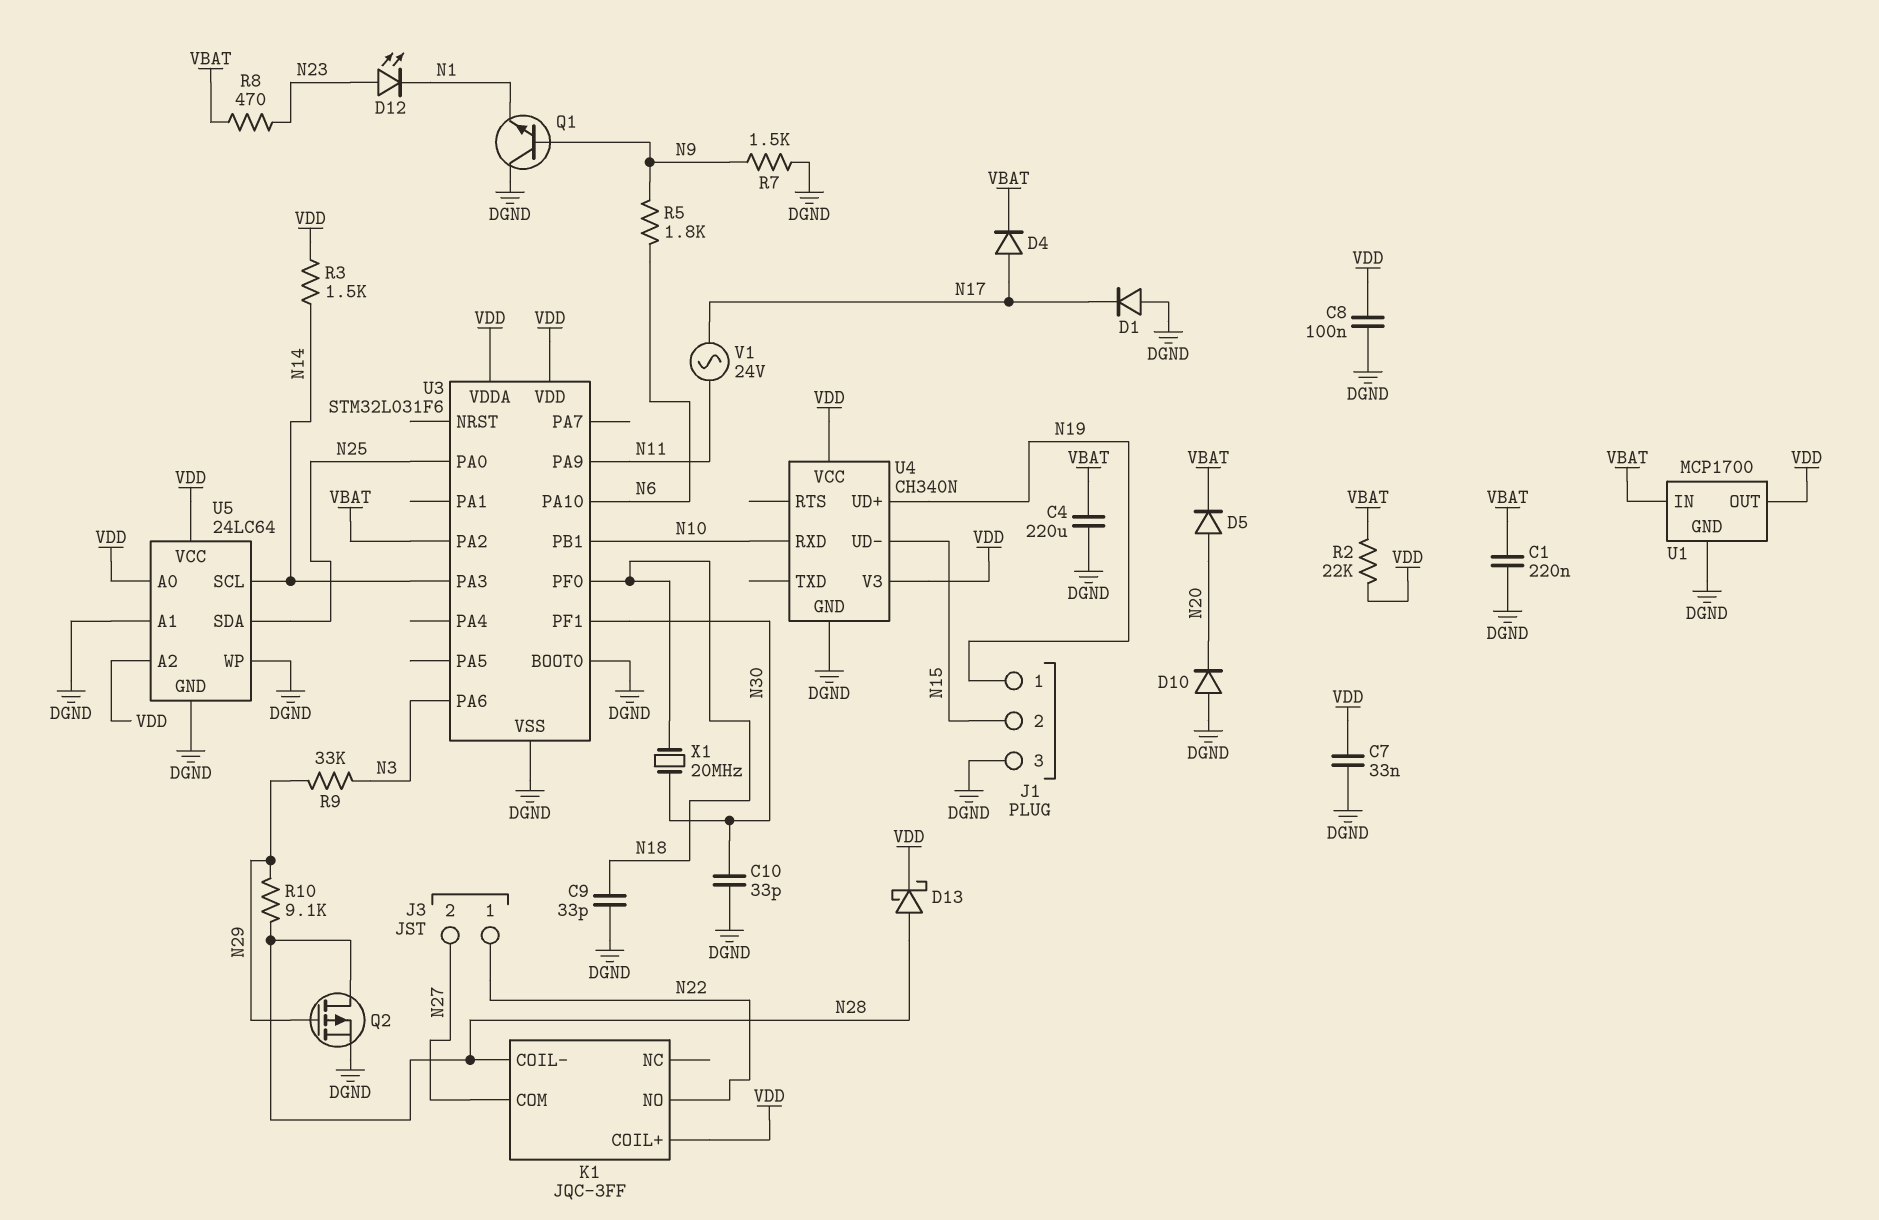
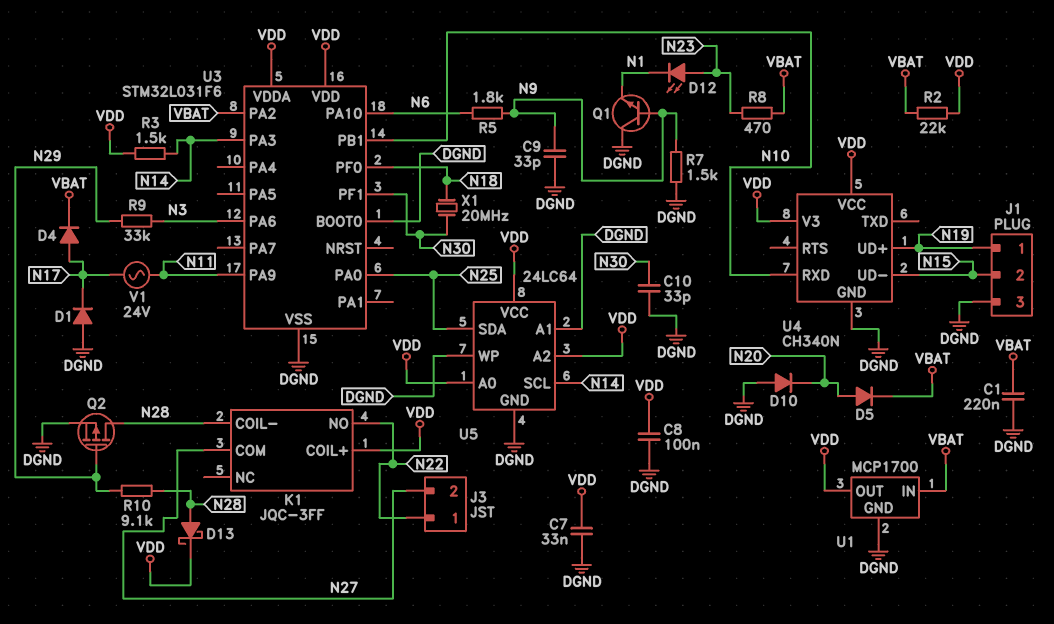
C4: 220uF (DGND, VBAT) -> none
C9: 33pF (DGND, N18) -> 33pF (DGND, N9)

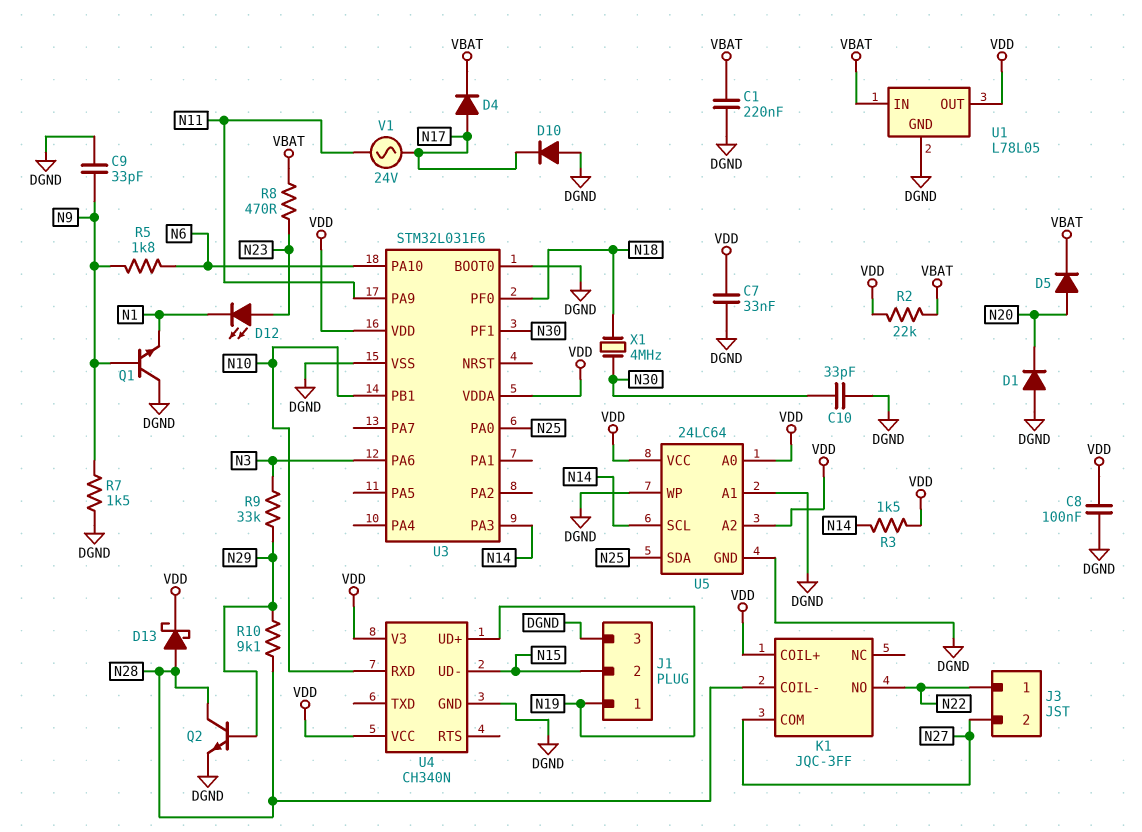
D1: diode (A DGND, K N17) -> diode (A DGND, K N20)
D10: diode (A DGND, K N20) -> diode (A DGND, K N17)
Q2: PMOS (G N29, D N28, S DGND) -> NPN (B N29, C N28, E DGND)
U1: MCP1700 -> L78L05
U3 pin PA2: VBAT -> none
X1: 20MHz (N18, N30) -> 4MHz (N18, N30)

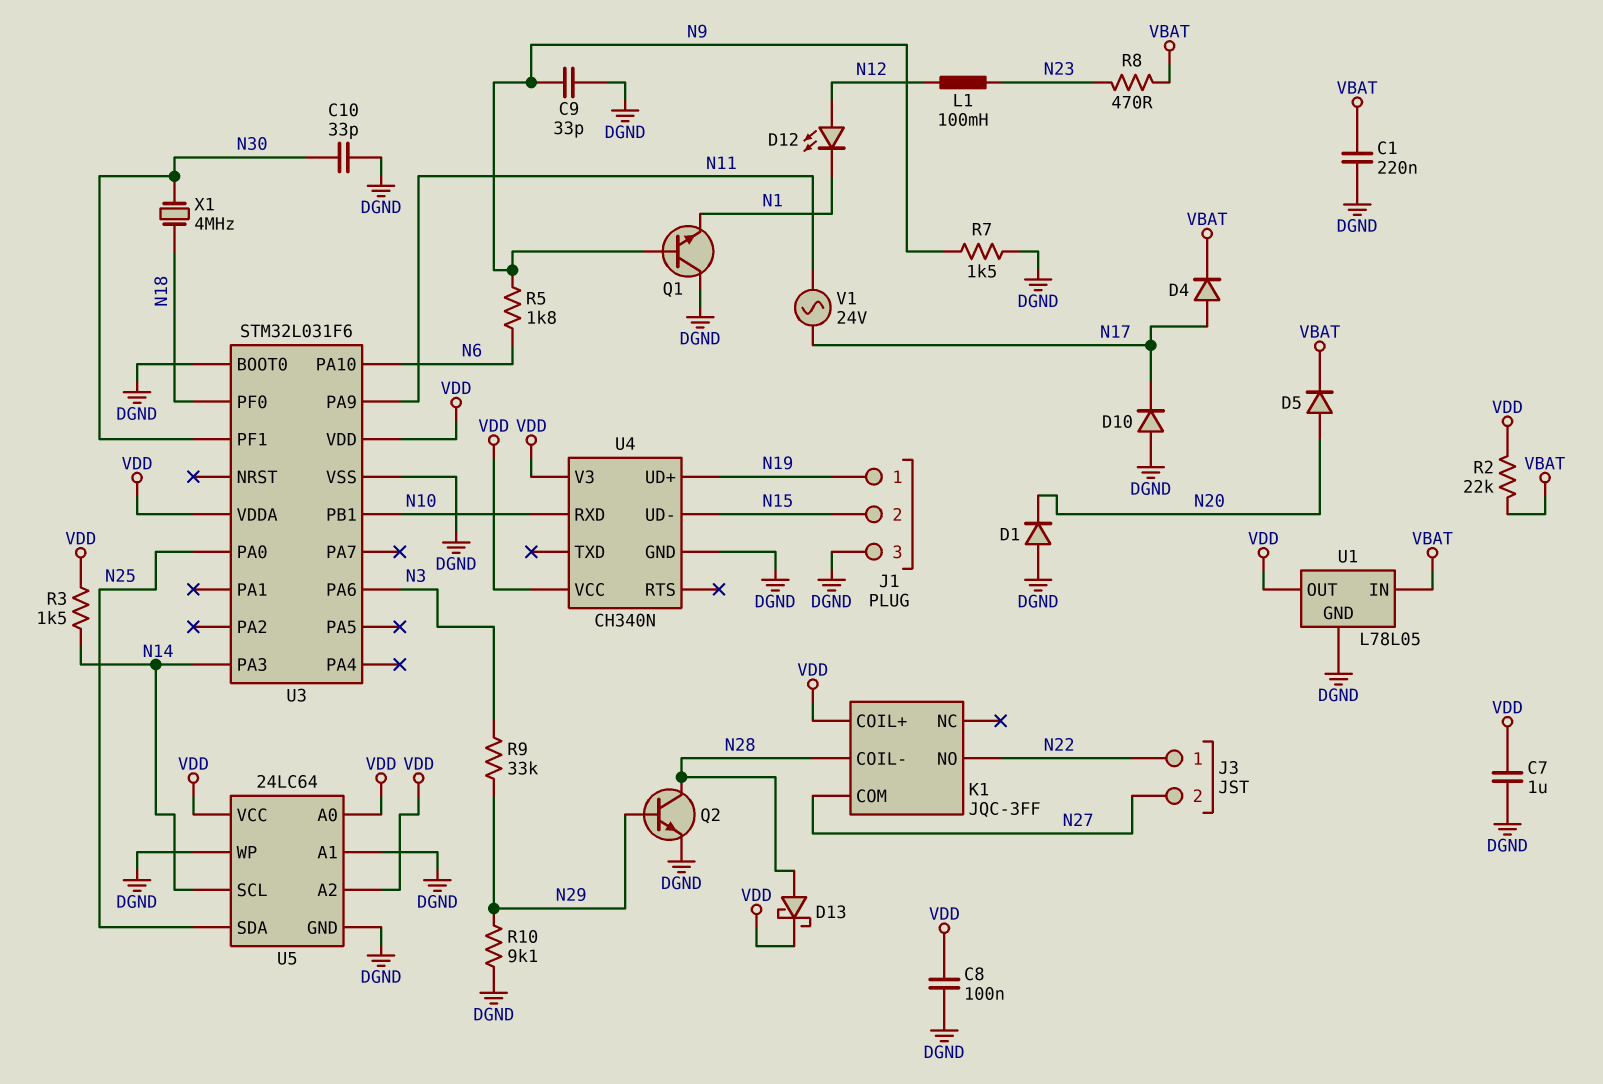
C7: 33nF (DGND, VDD) -> 1uF (DGND, VDD)
D12: LED (A N23, K N1) -> LED (A N12, K N1)
L1: none -> 100mH (N12, N23)
R10: 9.1k (N28, N29) -> 9.1k (DGND, N29)

